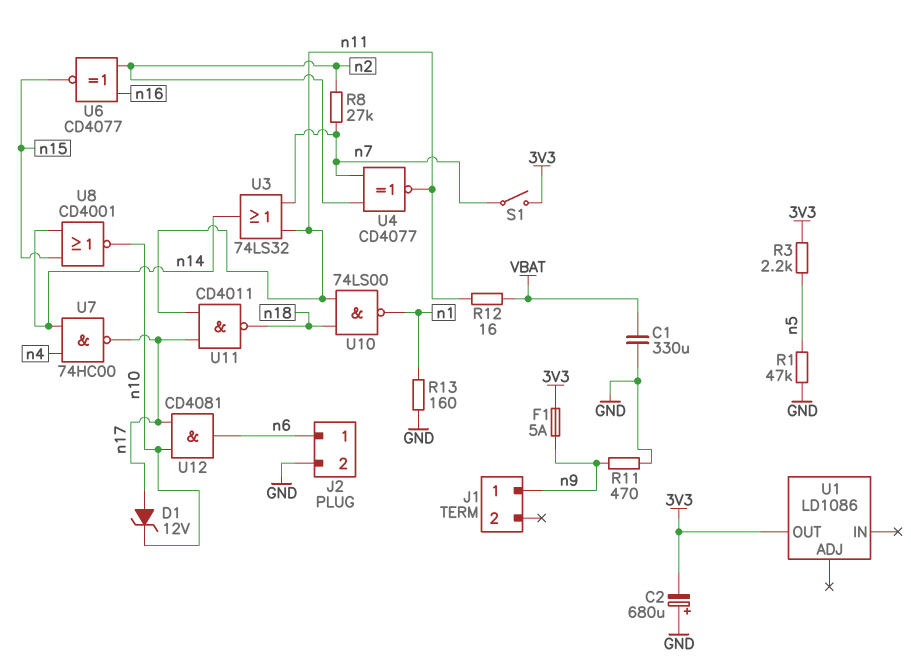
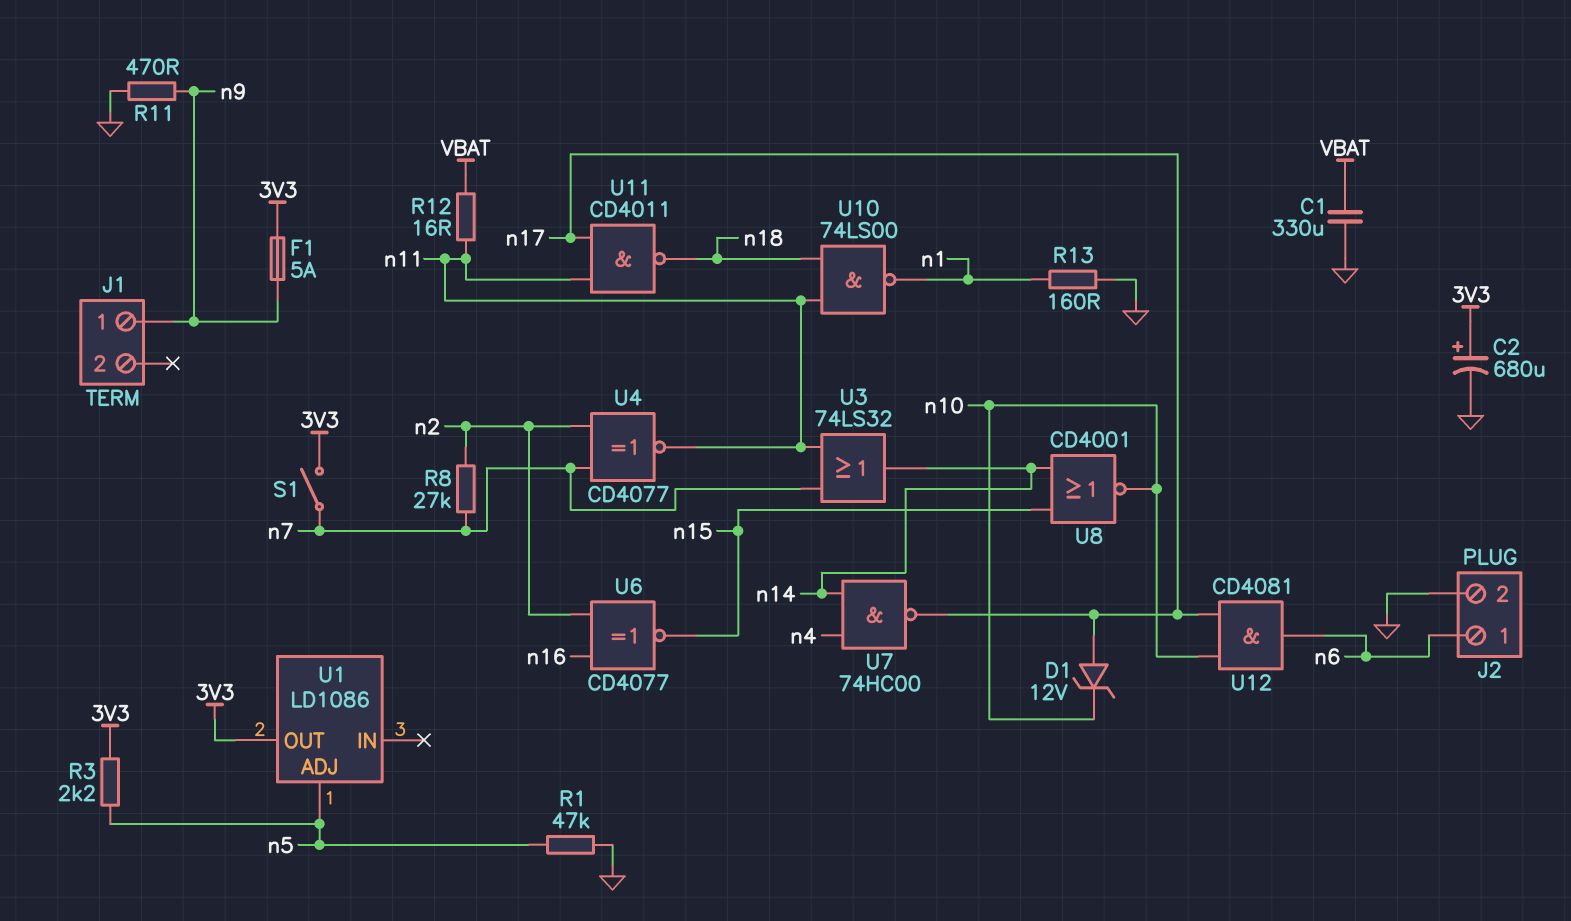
C2: 680uF (plus GND, minus 3V3) -> 680uF (plus 3V3, minus GND)
U1 pin ADJ: none -> n5

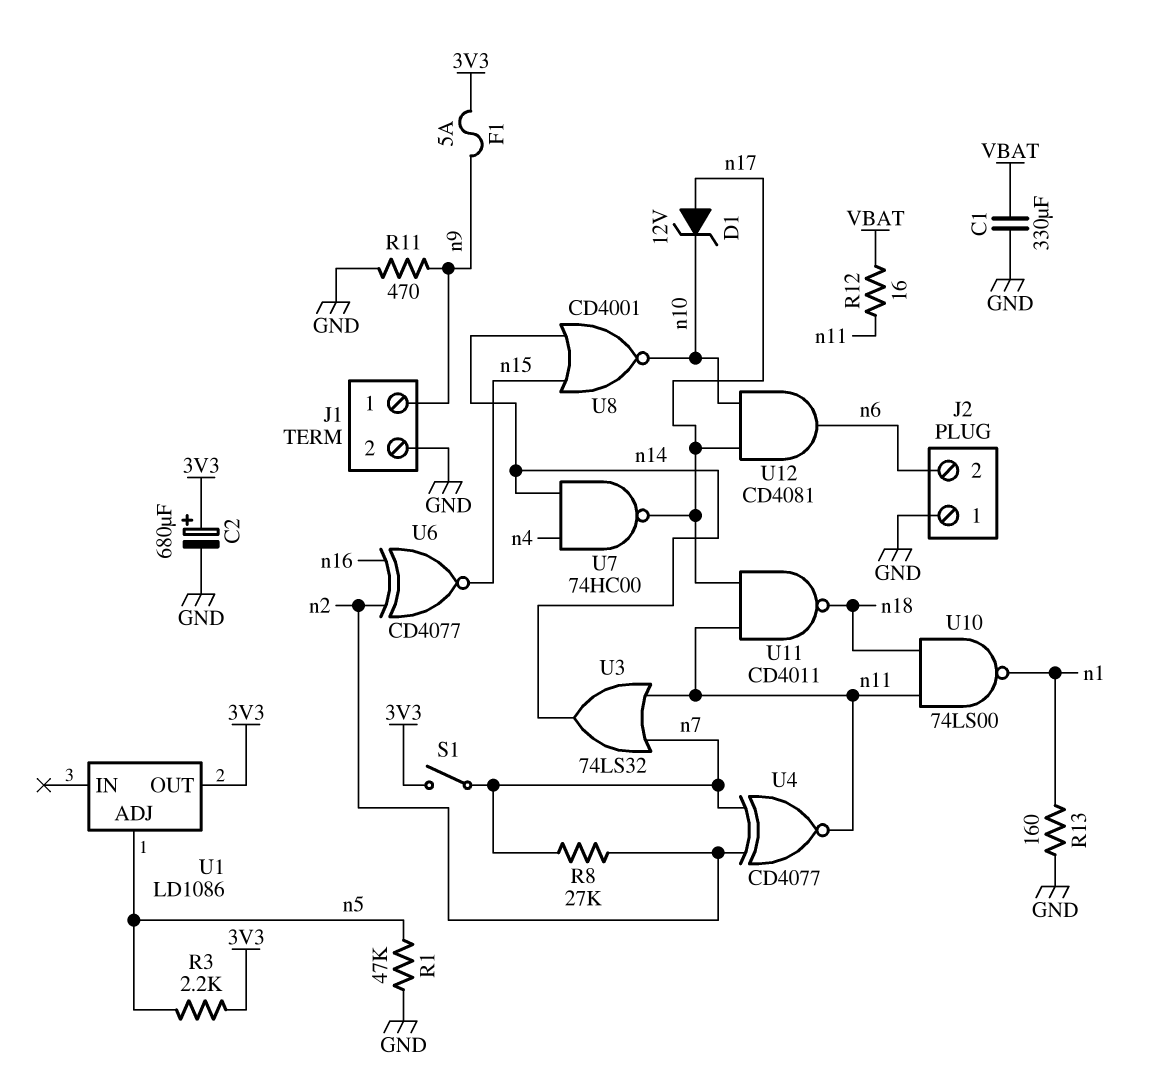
J1 pin 2: none -> GND
J2 pin 1: n6 -> GND
J2 pin 2: GND -> n6

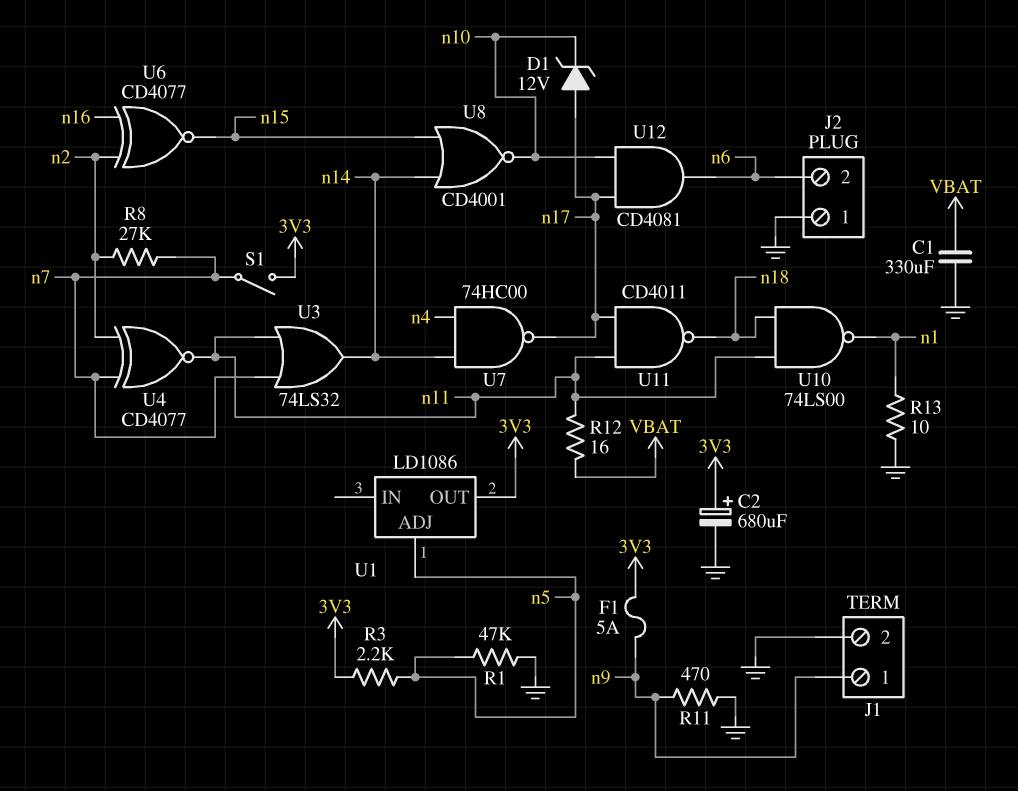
R13: 160 (GND, n1) -> 10 (GND, n1)

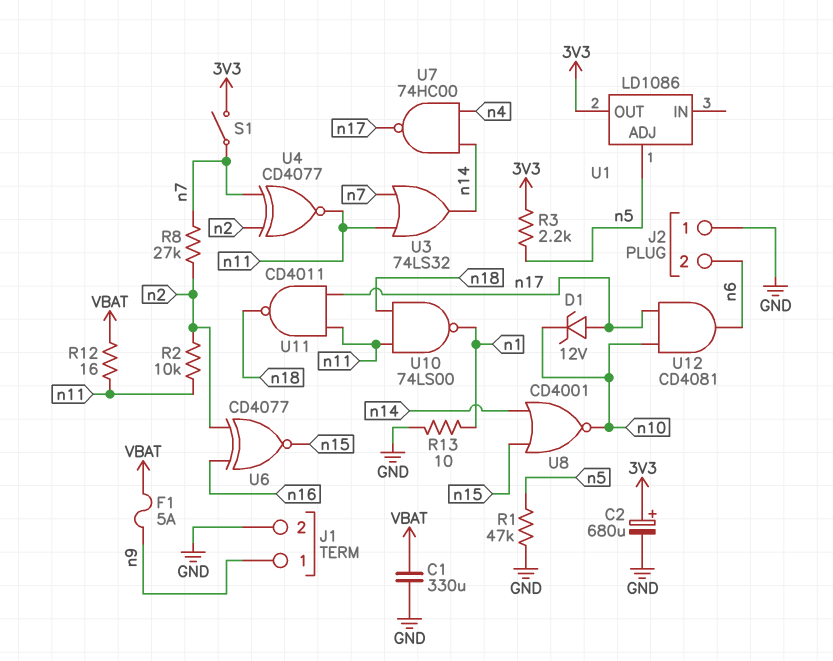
F1: 5A (3V3, n9) -> 5A (VBAT, n9)
R2: none -> 10k (n2, n11)
R11: 470 (GND, n9) -> none

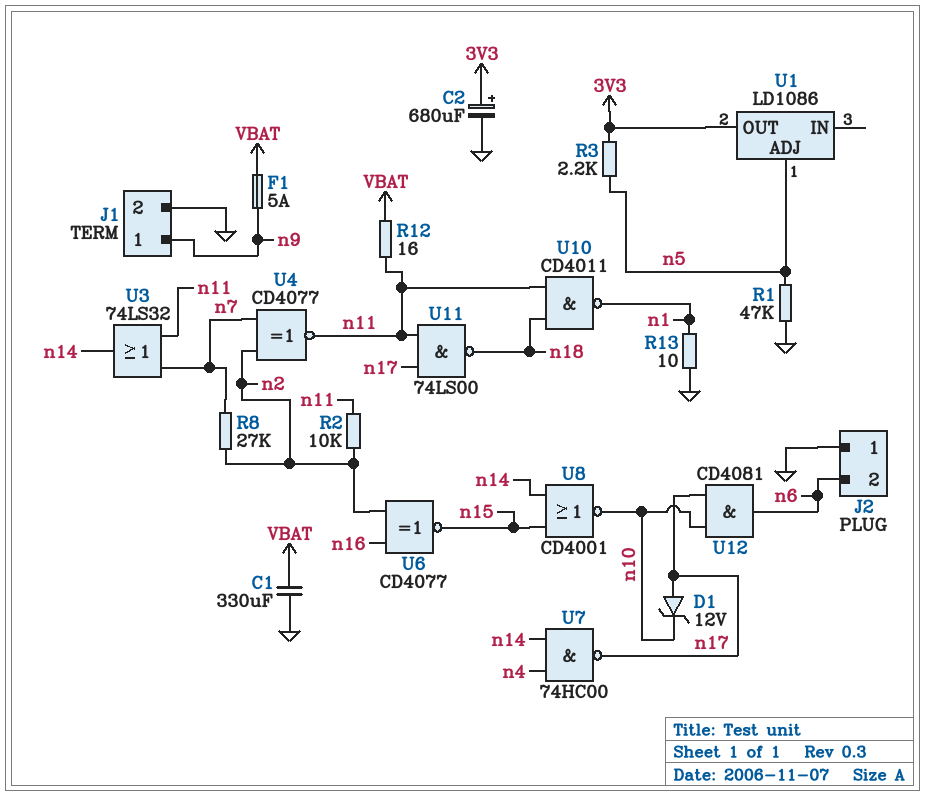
S1: switch (3V3, n7) -> none
U10: NAND 74LS00 (in n11, in n18, out n1) -> NAND CD4011 (in n11, in n18, out n1)
U11: NAND CD4011 (in n11, in n17, out n18) -> NAND 74LS00 (in n11, in n17, out n18)

